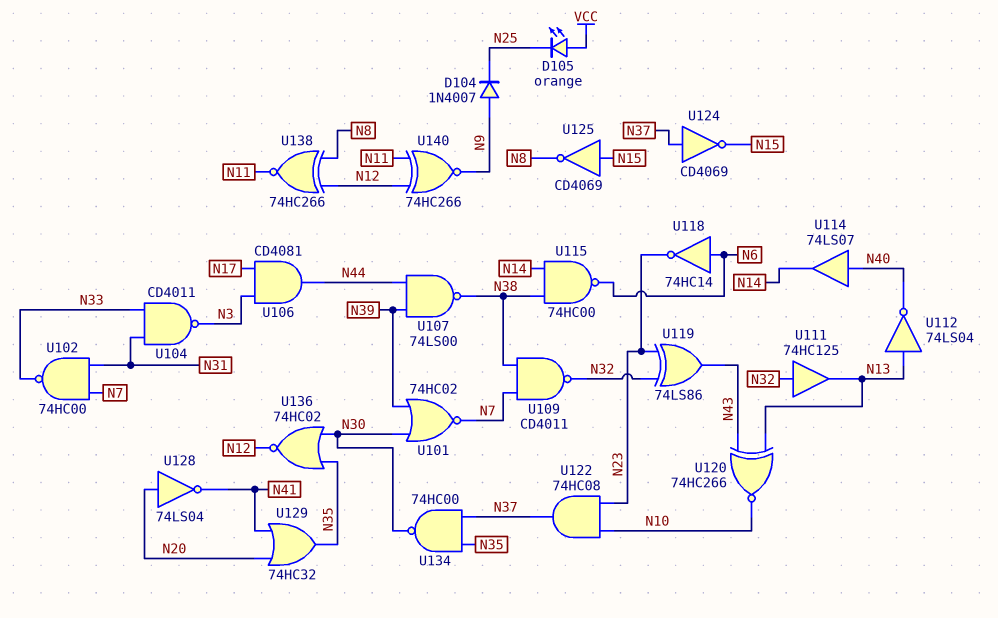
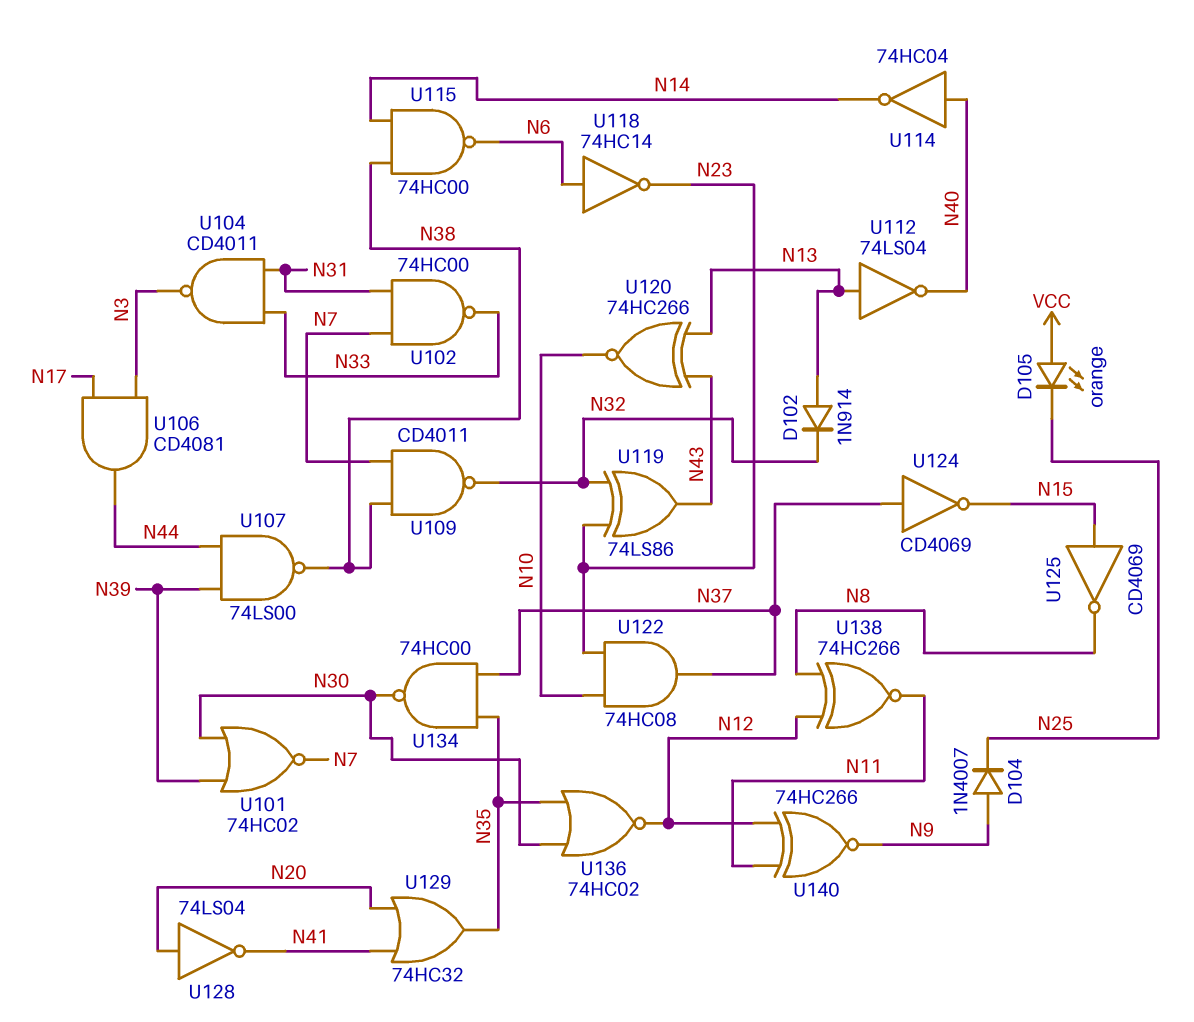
D102: none -> diode 1N914 (A N13, K N32)
U111: buffer 74HC125 (in N32, out N13) -> none
U114: buffer 74LS07 (in N40, out N14) -> NOT 74HC04 (in N40, out N14)

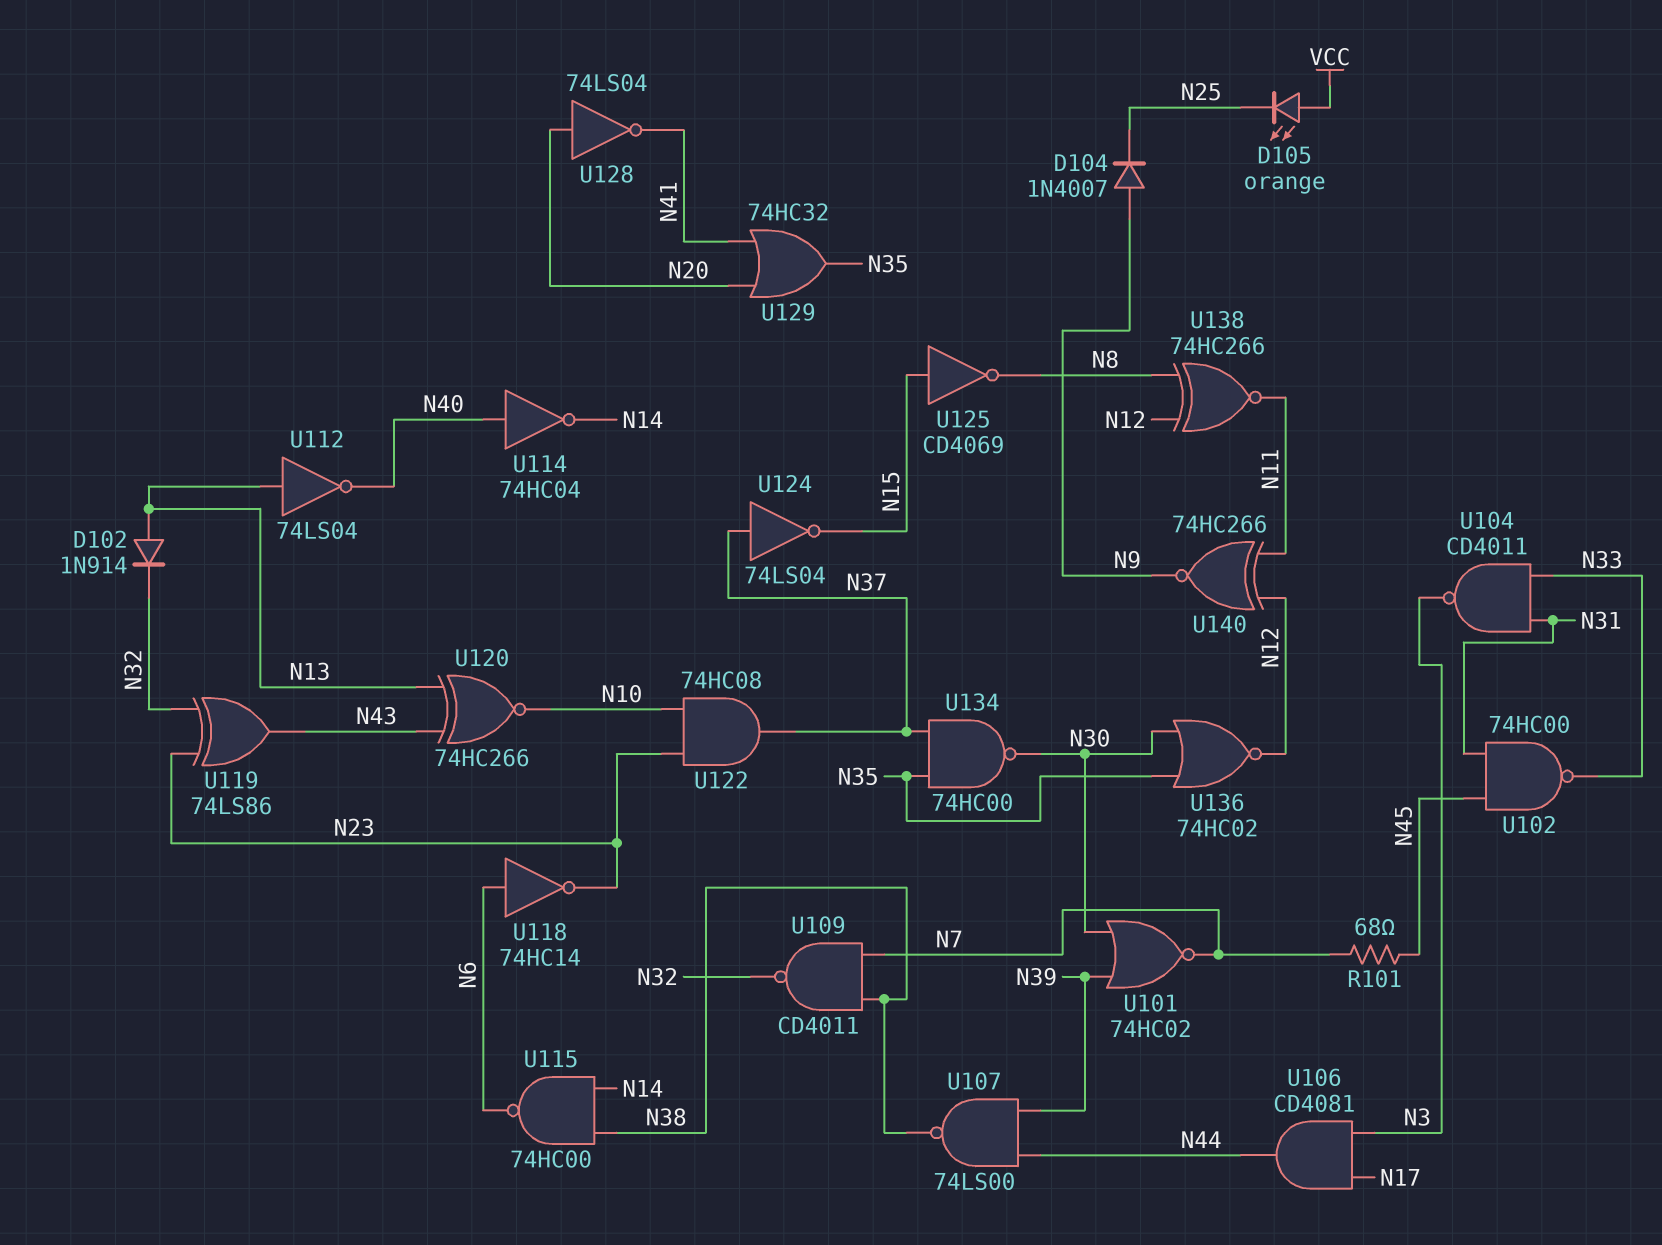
R101: none -> 68 (N7, N45)
U102: NAND 74HC00 (in N7, in N31, out N33) -> NAND 74HC00 (in N31, in N45, out N33)
U124: NOT CD4069 (in N37, out N15) -> NOT 74LS04 (in N37, out N15)

